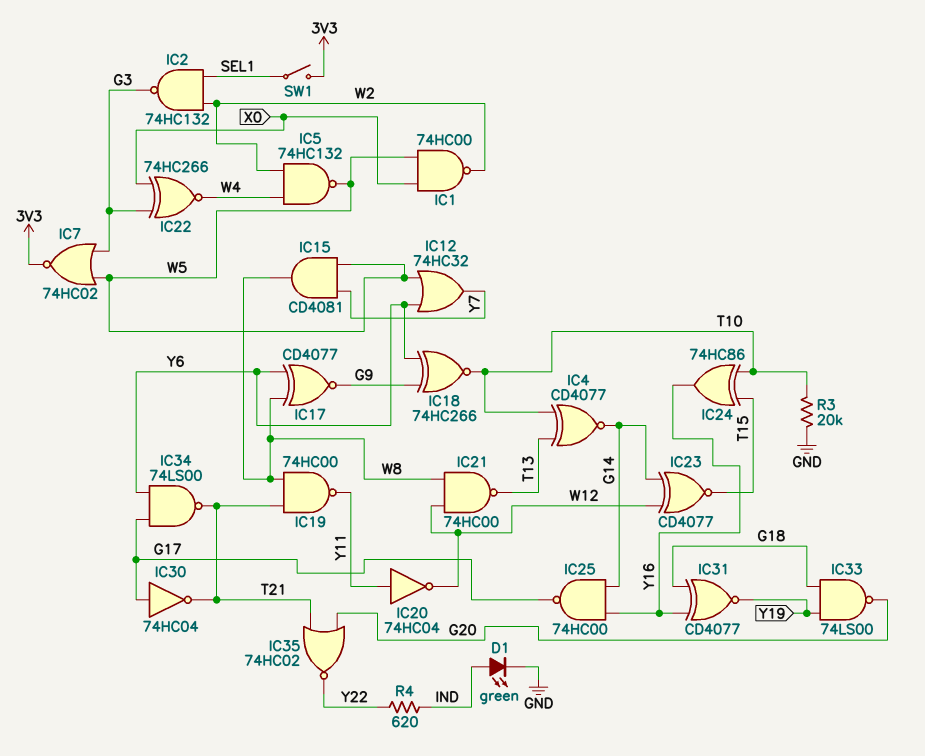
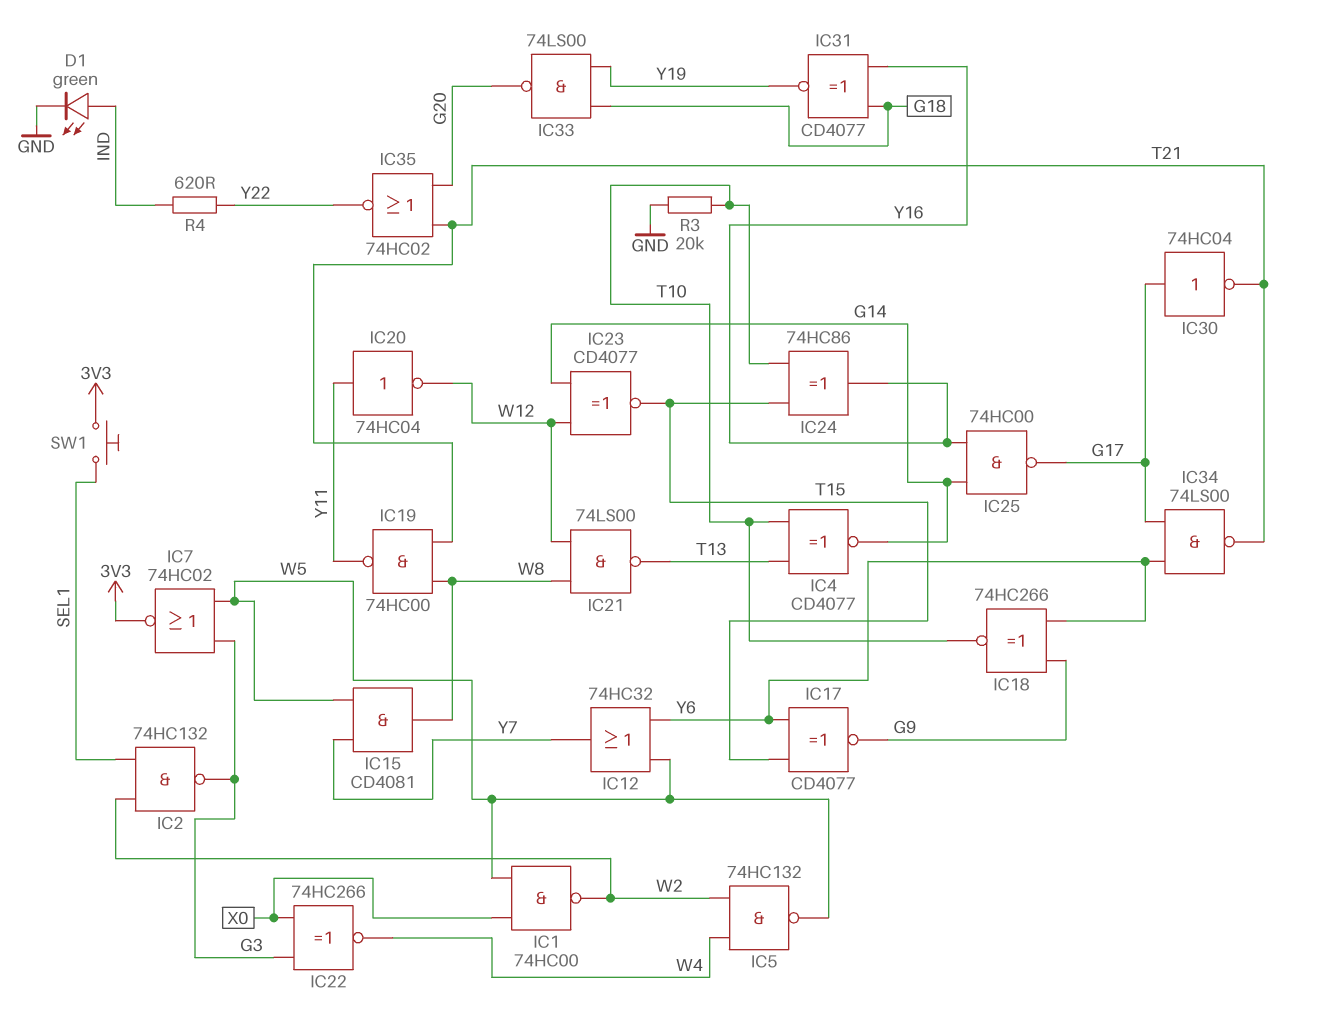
IC17: XNOR CD4077 (in W8, in Y6, out G9) -> XNOR CD4077 (in T15, in Y6, out G9)
IC21: NAND 74HC00 (in W8, in W12, out T13) -> NAND 74LS00 (in W8, in W12, out T13)
SW1: switch (3V3, SEL1) -> button (3V3, SEL1)

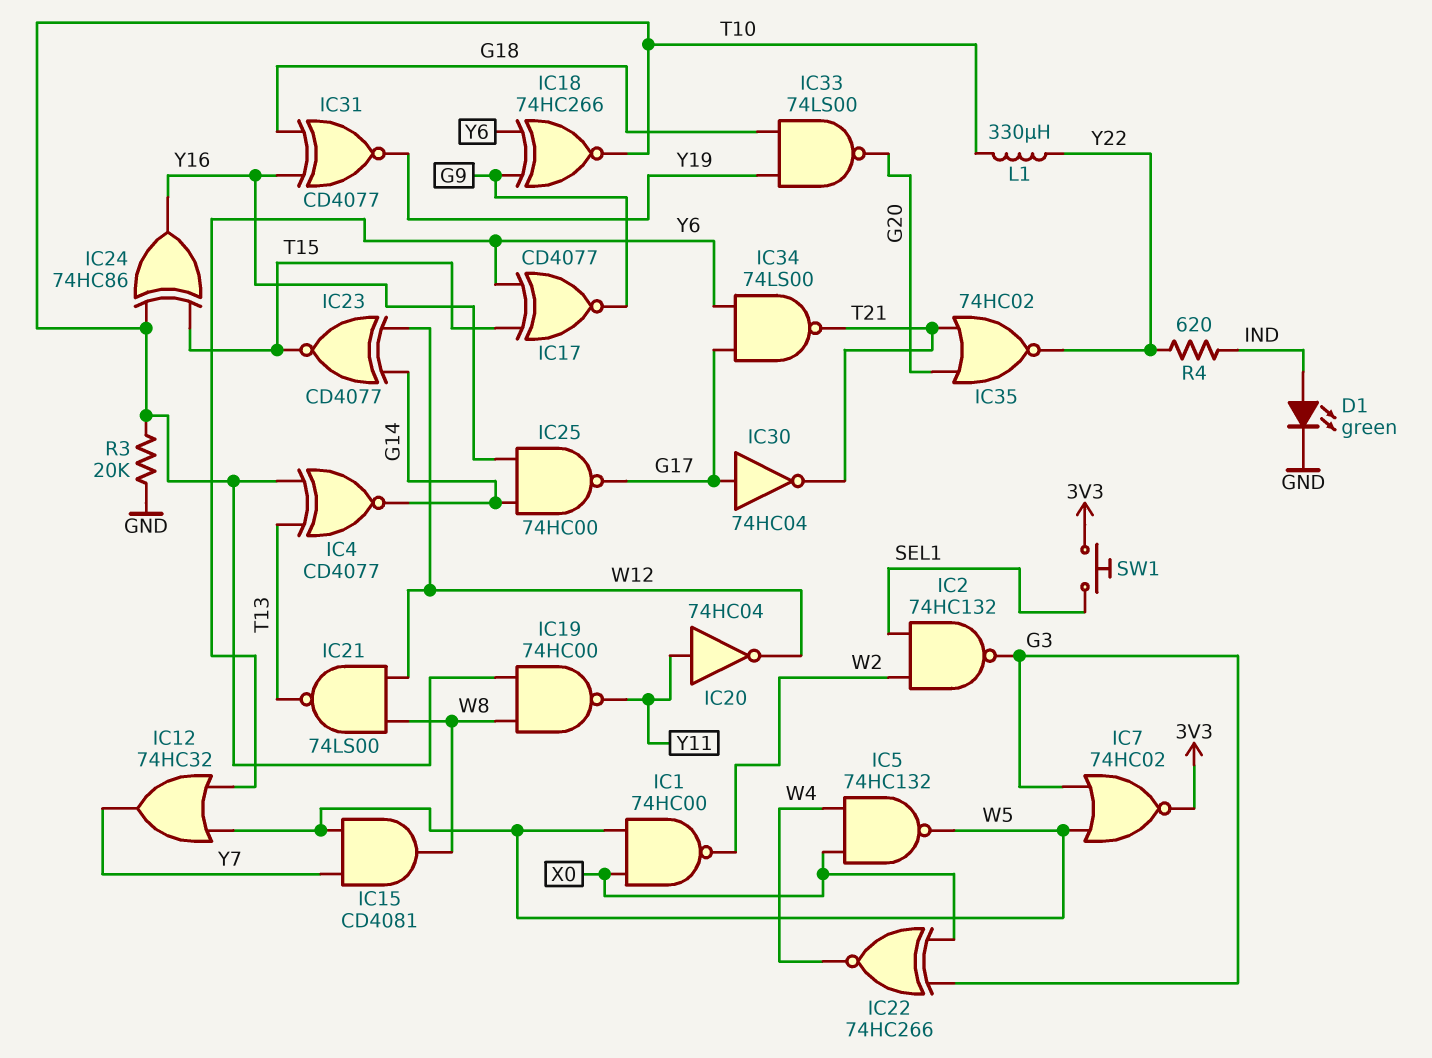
IC5: NAND 74HC132 (in W2, in W4, out W5) -> NAND 74HC132 (in W4, in X0, out W5)
IC19: NAND 74HC00 (in T21, in W8, out Y11) -> NAND 74HC00 (in T10, in W8, out Y11)
L1: none -> 330uH (T10, Y22)

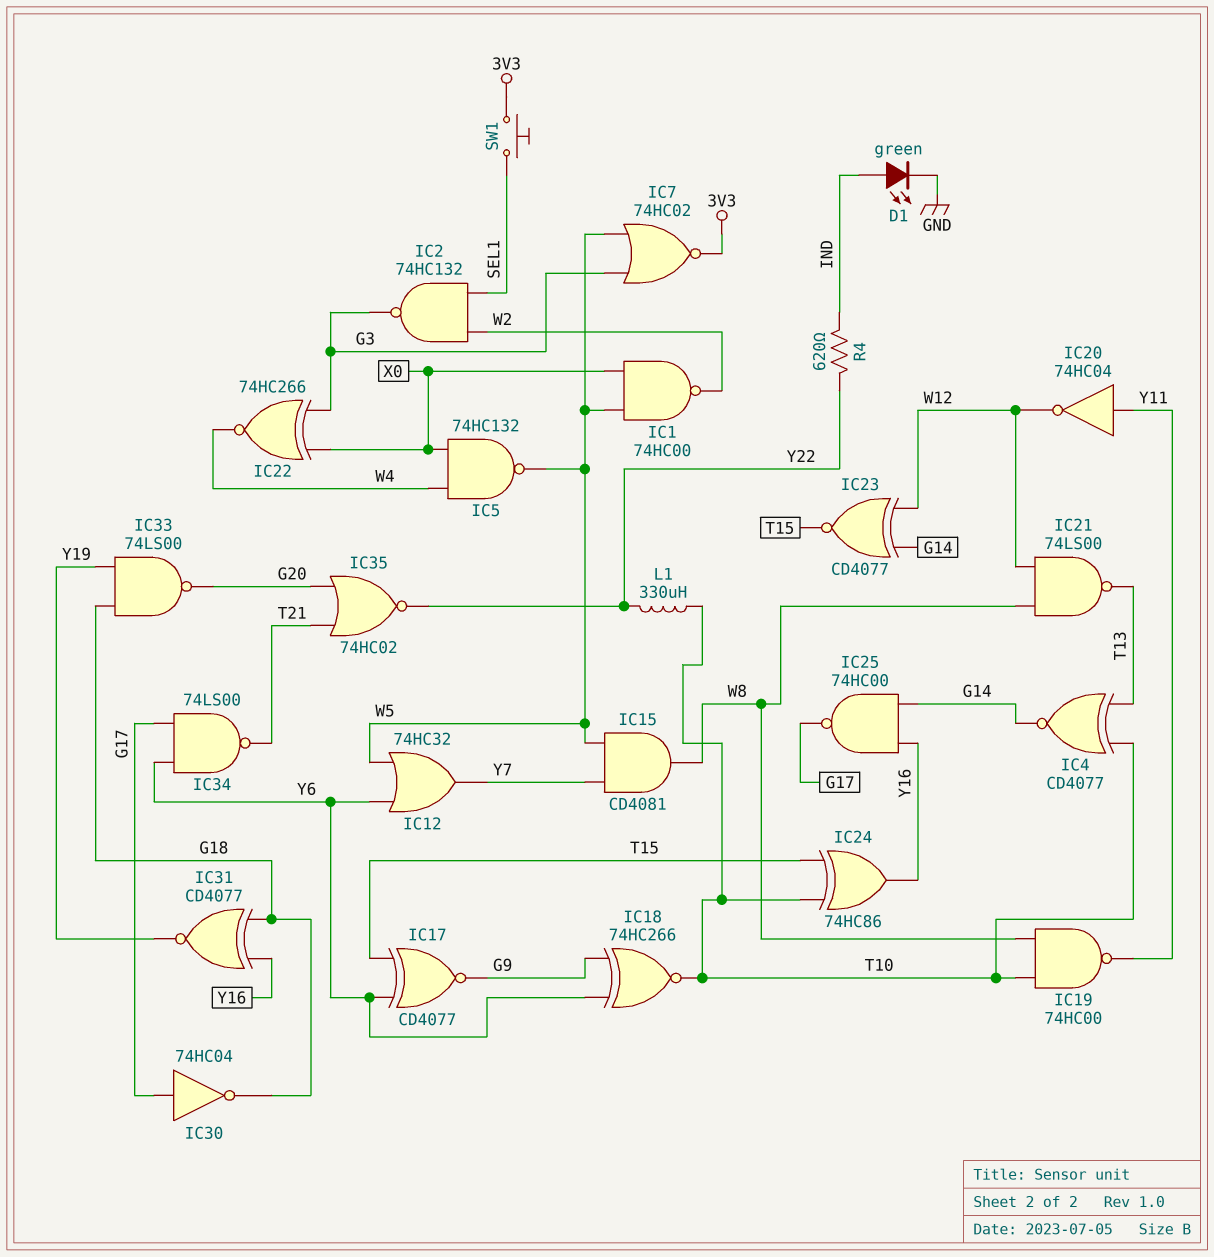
IC30: NOT 74HC04 (in G17, out T21) -> NOT 74HC04 (in G17, out G18)
R3: 20k (GND, T10) -> none

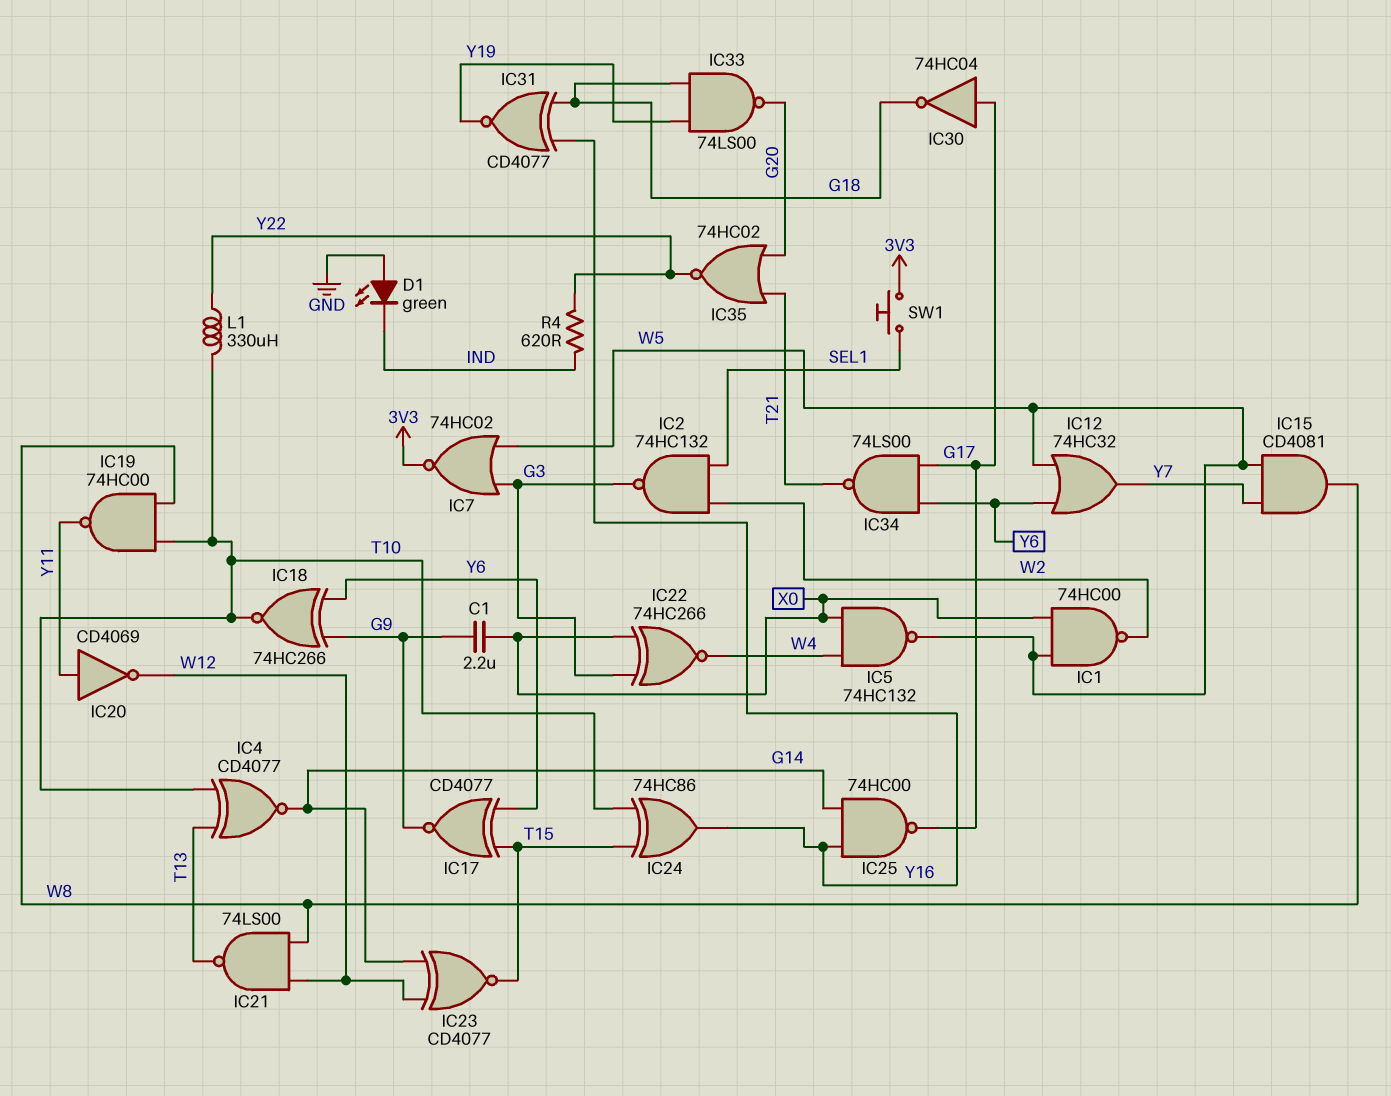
C1: none -> 2.2uF (G9, X0)
D1: LED green (A IND, K GND) -> LED green (A GND, K IND)
IC20: NOT 74HC04 (in Y11, out W12) -> NOT CD4069 (in Y11, out W12)

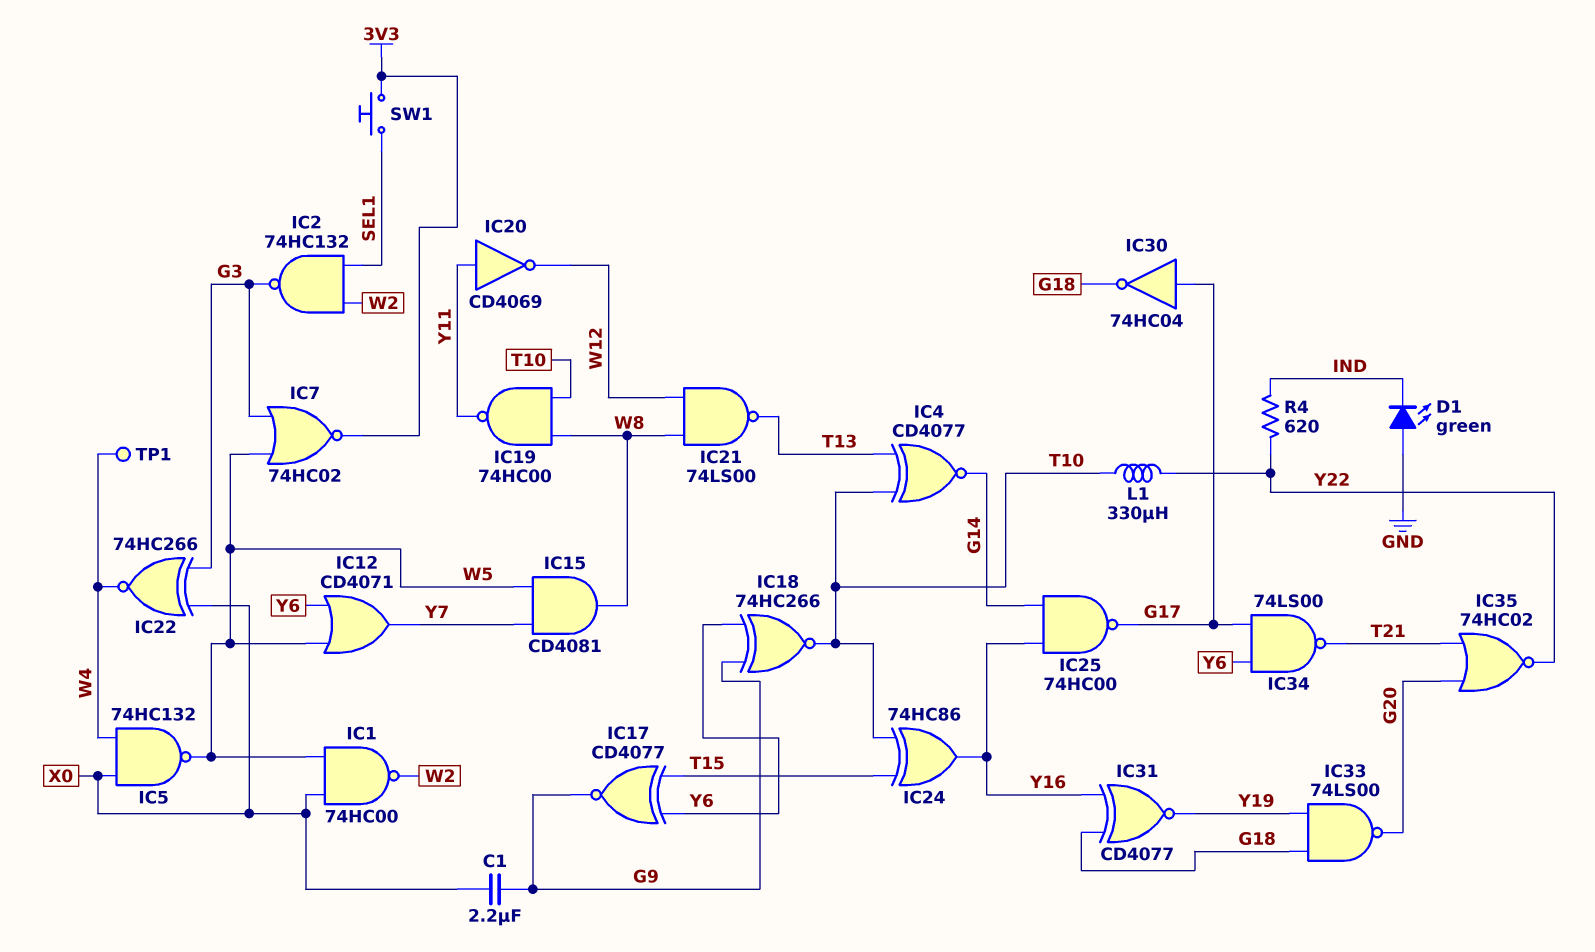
IC12: OR 74HC32 (in W5, in Y6, out Y7) -> OR CD4071 (in W5, in Y6, out Y7)
IC23: XNOR CD4077 (in G14, in W12, out T15) -> none
TP1: none -> test point (W4)

